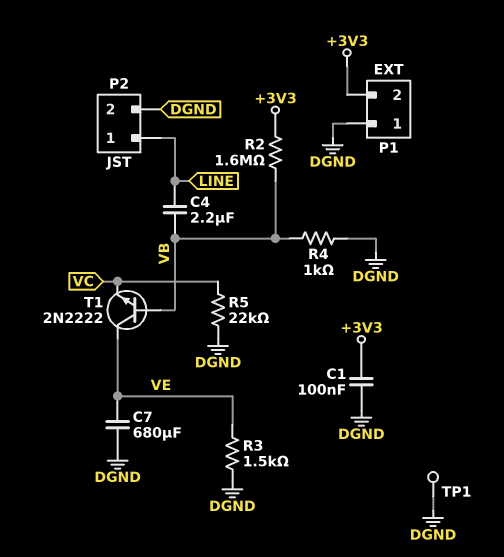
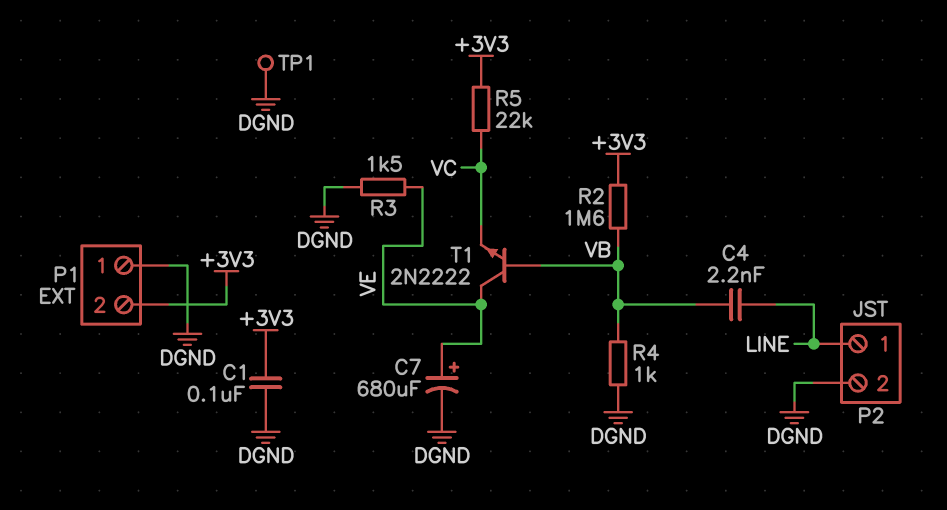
C4: 2.2uF (LINE, VB) -> 2.2nF (LINE, VB)
C7: 680uF (DGND, VE) -> 680uF (plus VE, minus DGND)
R5: 22k (DGND, VC) -> 22k (+3V3, VC)

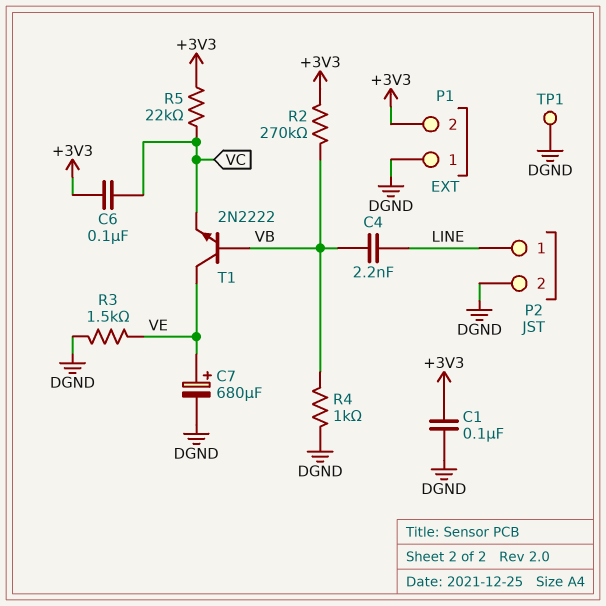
C6: none -> 100nF (+3V3, VC)
R2: 1.6M (+3V3, VB) -> 270k (+3V3, VB)

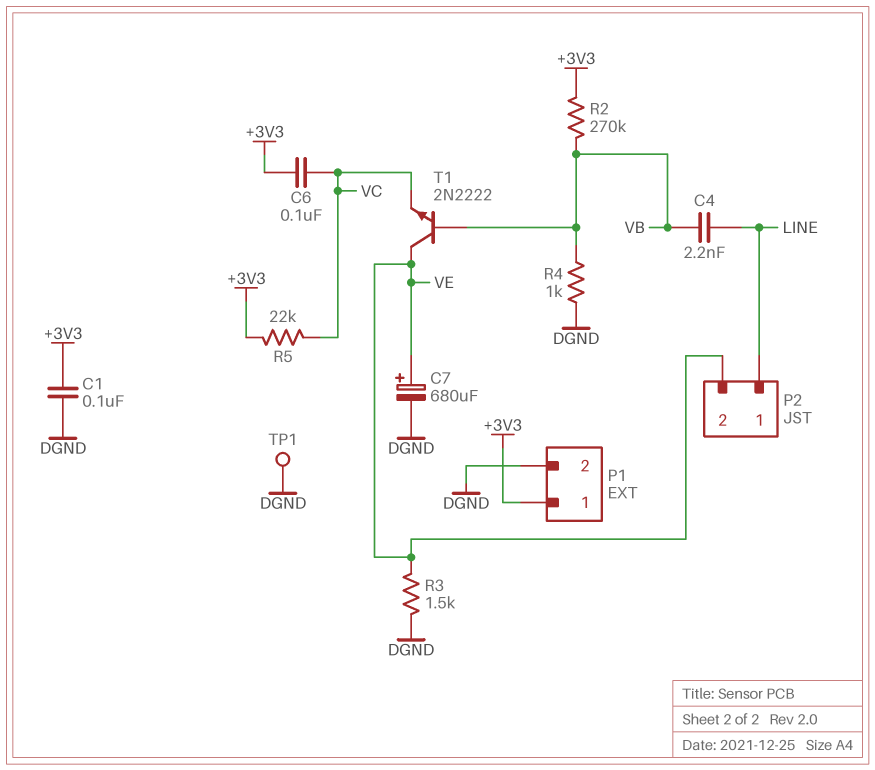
P1 pin 1: DGND -> +3V3
P1 pin 2: +3V3 -> DGND
P2 pin 2: DGND -> VE

